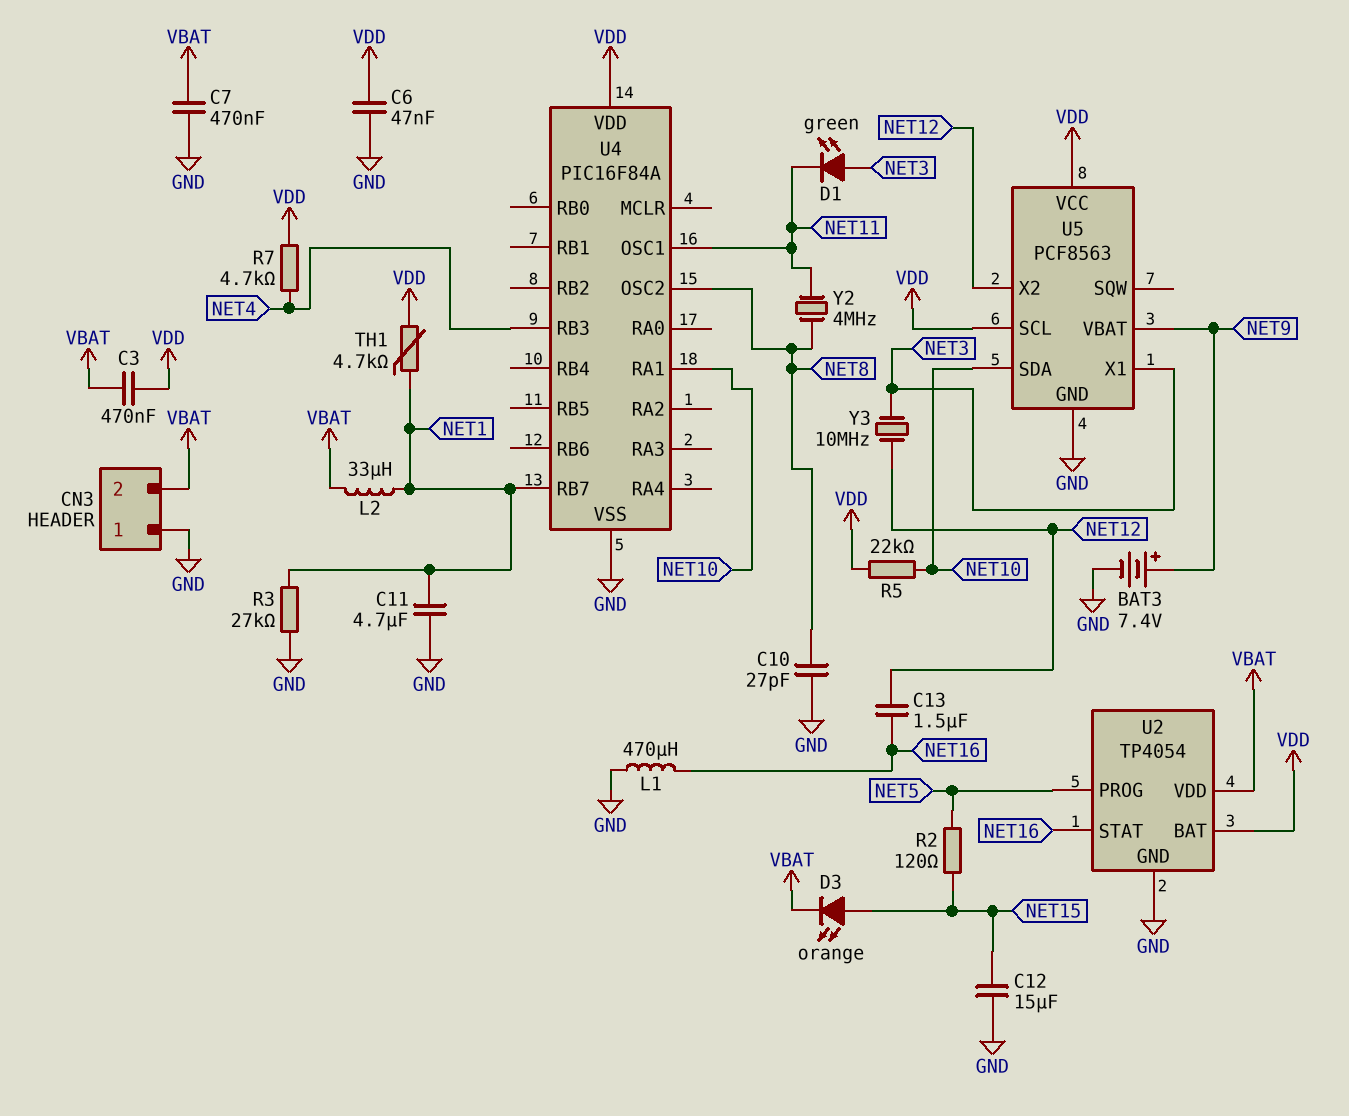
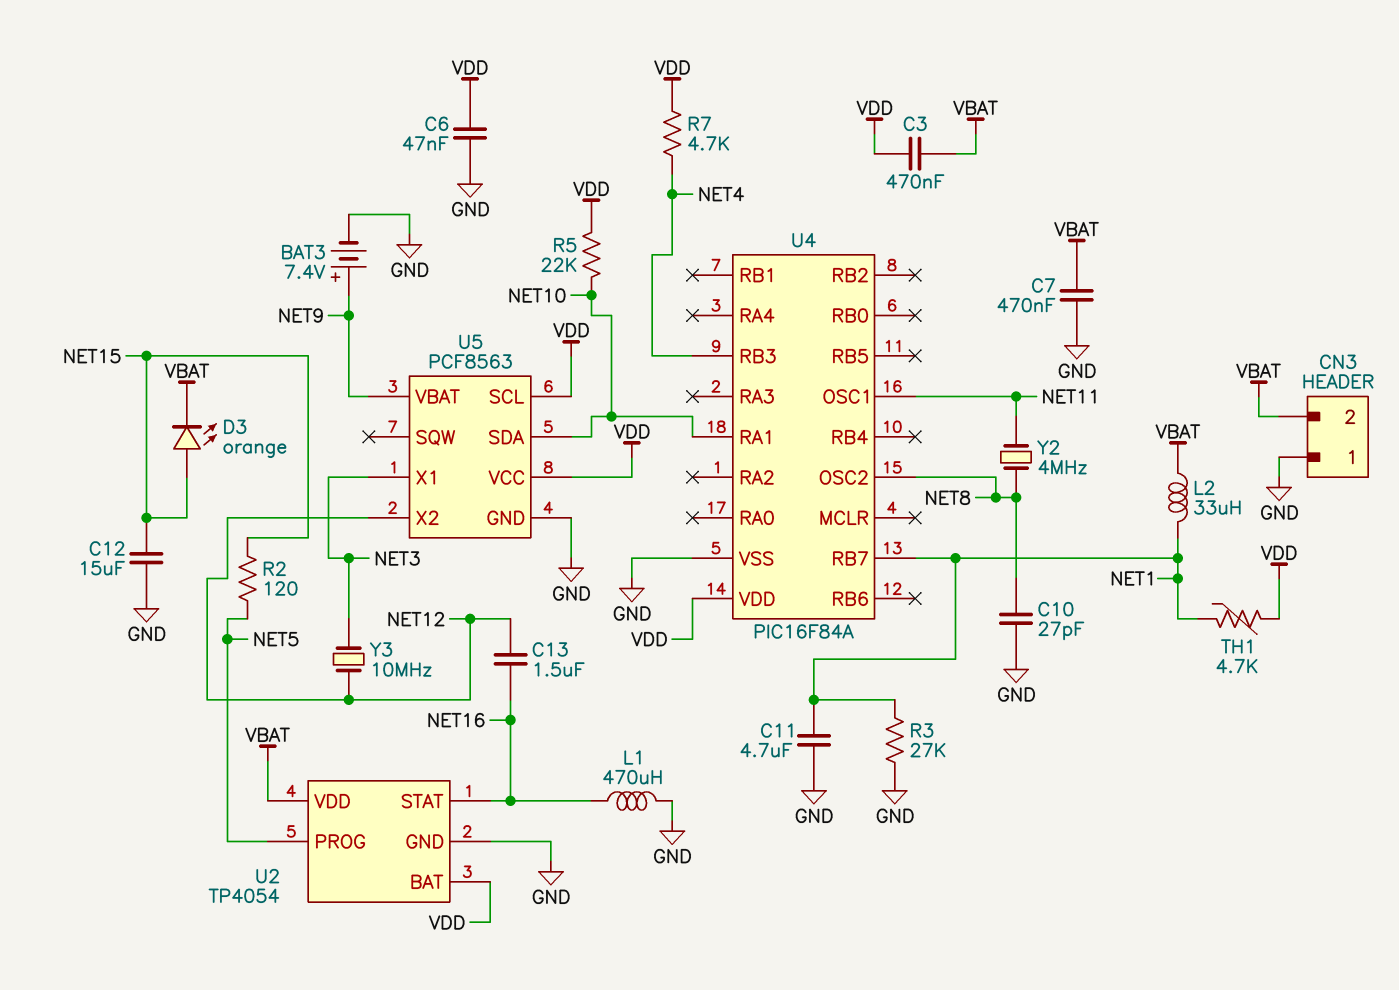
D1: LED green (A NET3, K NET11) -> none

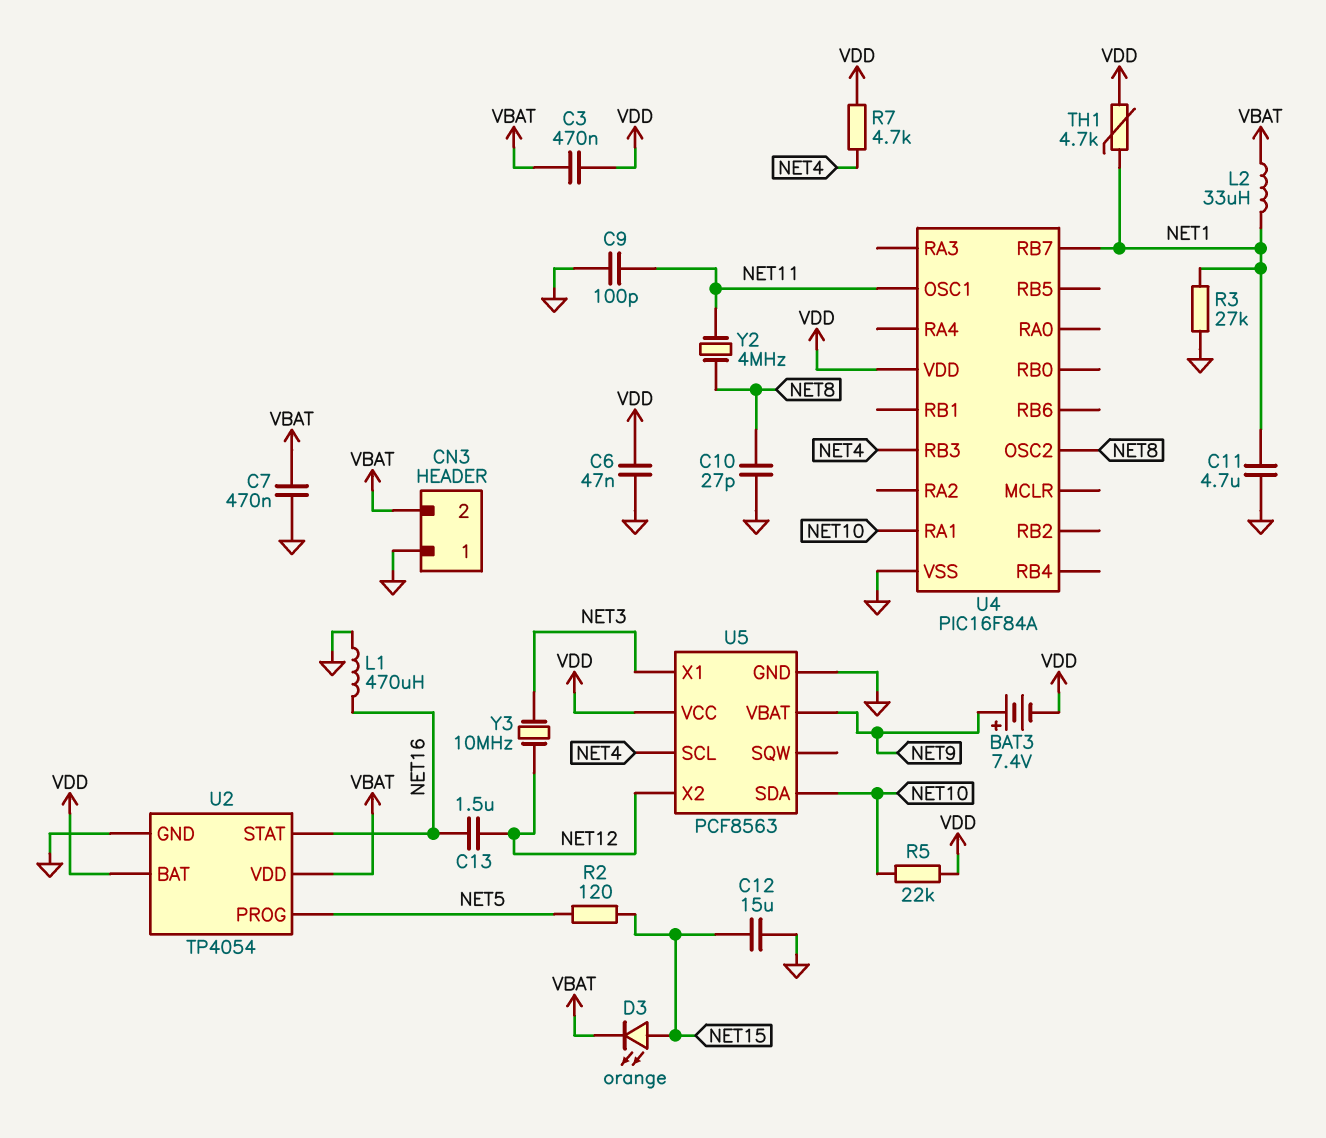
BAT3: 7.4V (plus NET9, minus GND) -> 7.4V (plus NET9, minus VDD)
C9: none -> 100pF (GND, NET11)
U5 pin SCL: VDD -> NET4

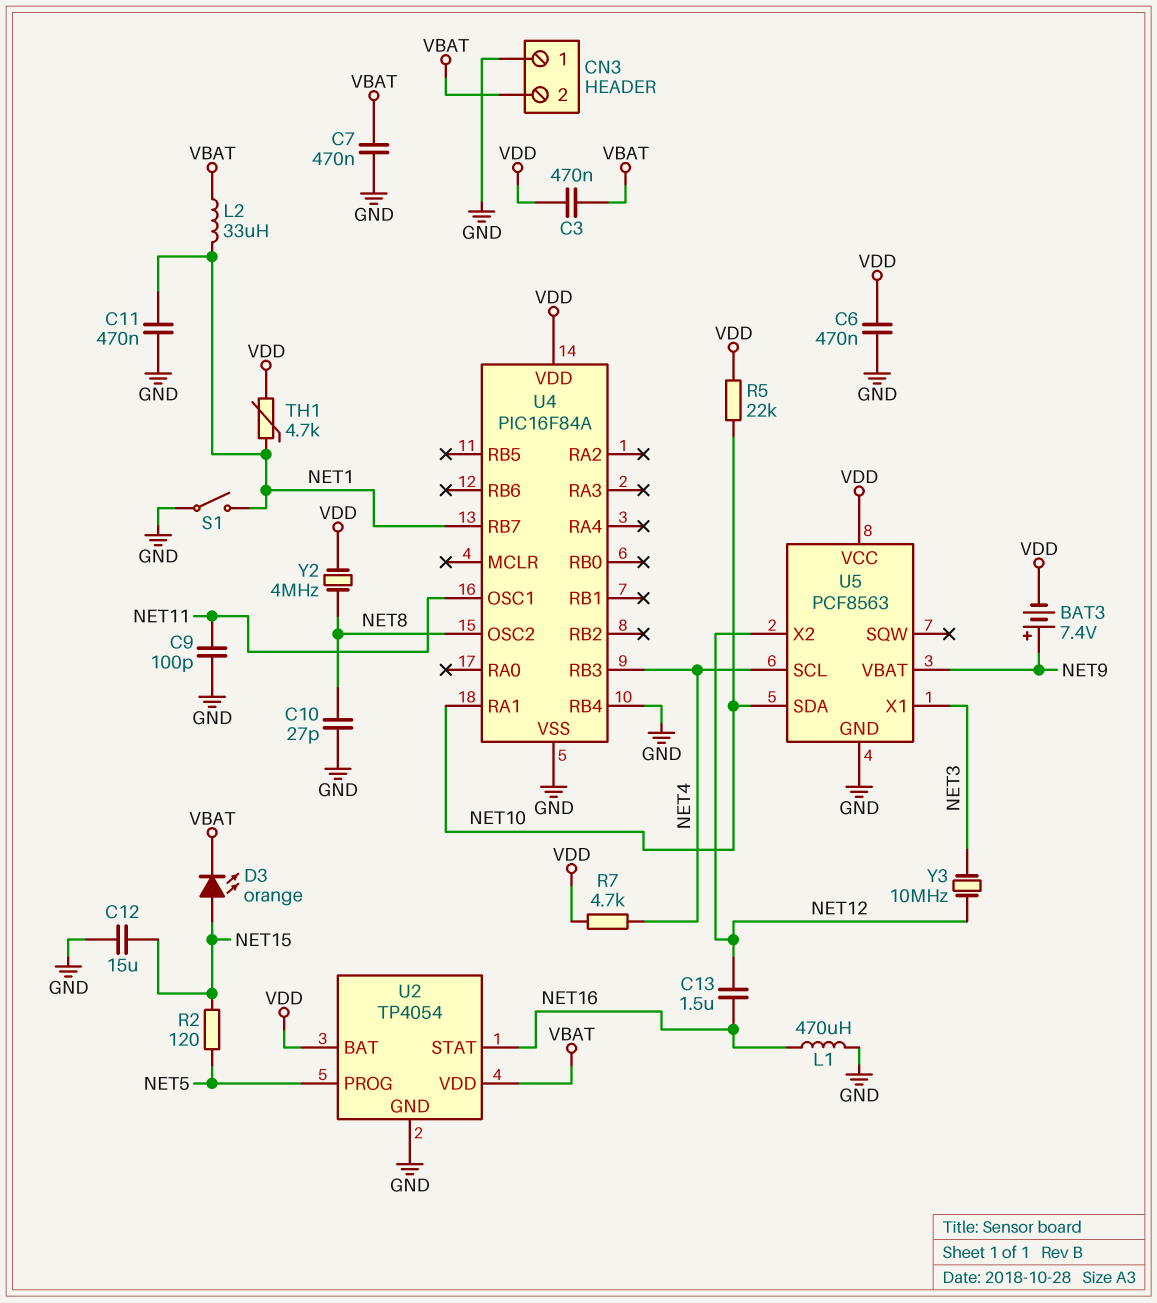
C6: 47nF (GND, VDD) -> 470nF (GND, VDD)
C11: 4.7uF (GND, NET1) -> 470nF (GND, NET1)
R3: 27k (GND, NET1) -> none
S1: none -> switch (GND, NET1)
U4 pin RB4: none -> GND
Y2: 4MHz (NET8, NET11) -> 4MHz (NET8, VDD)

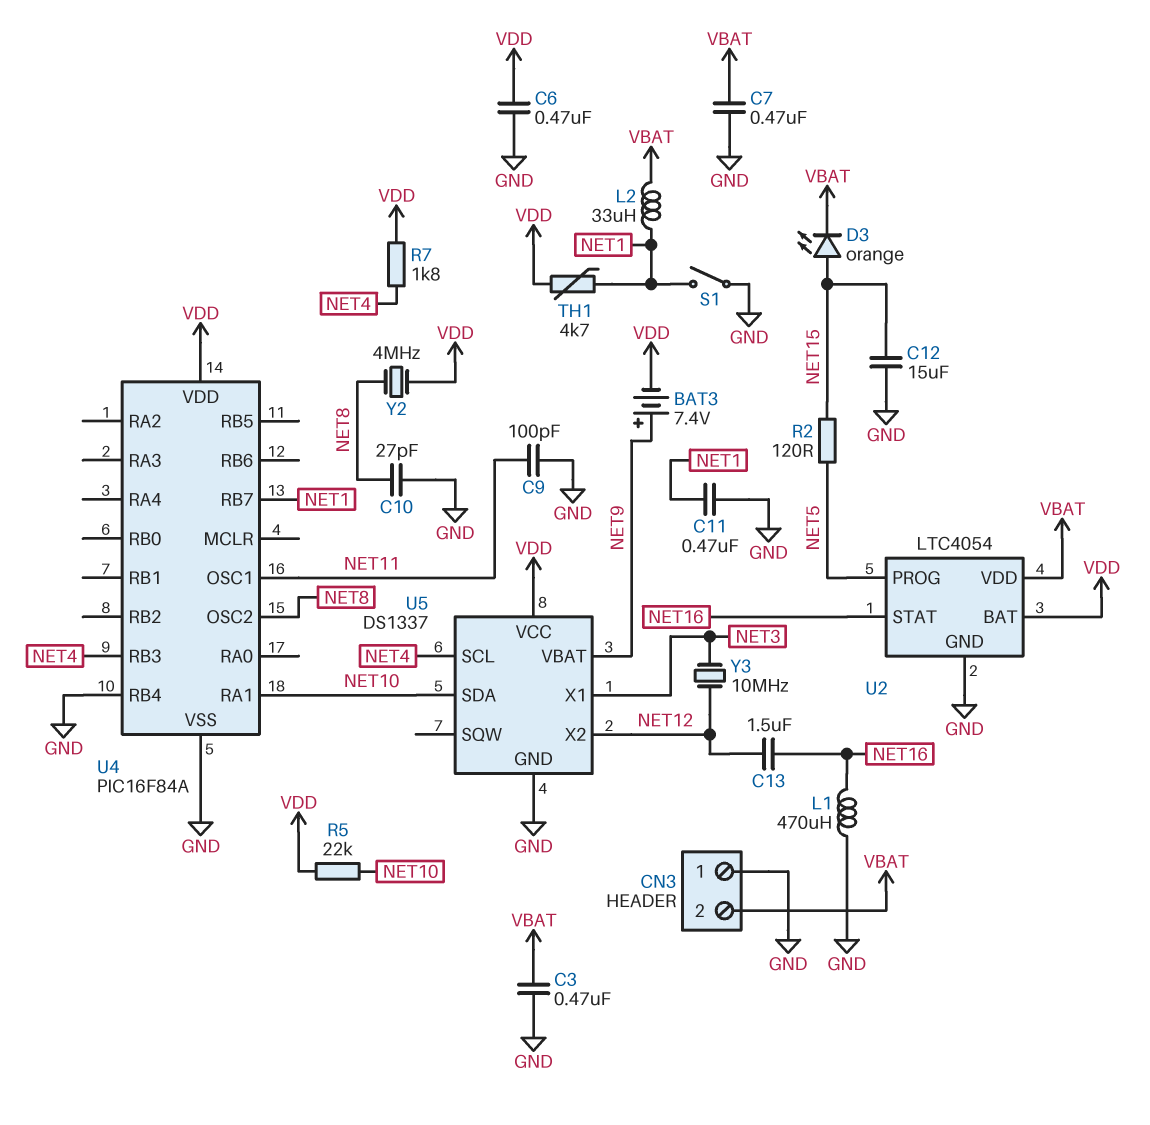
C3: 470nF (VBAT, VDD) -> 470nF (GND, VBAT)
R7: 4.7k (NET4, VDD) -> 1.8k (NET4, VDD)
U2: TP4054 -> LTC4054
U5: PCF8563 -> DS1337

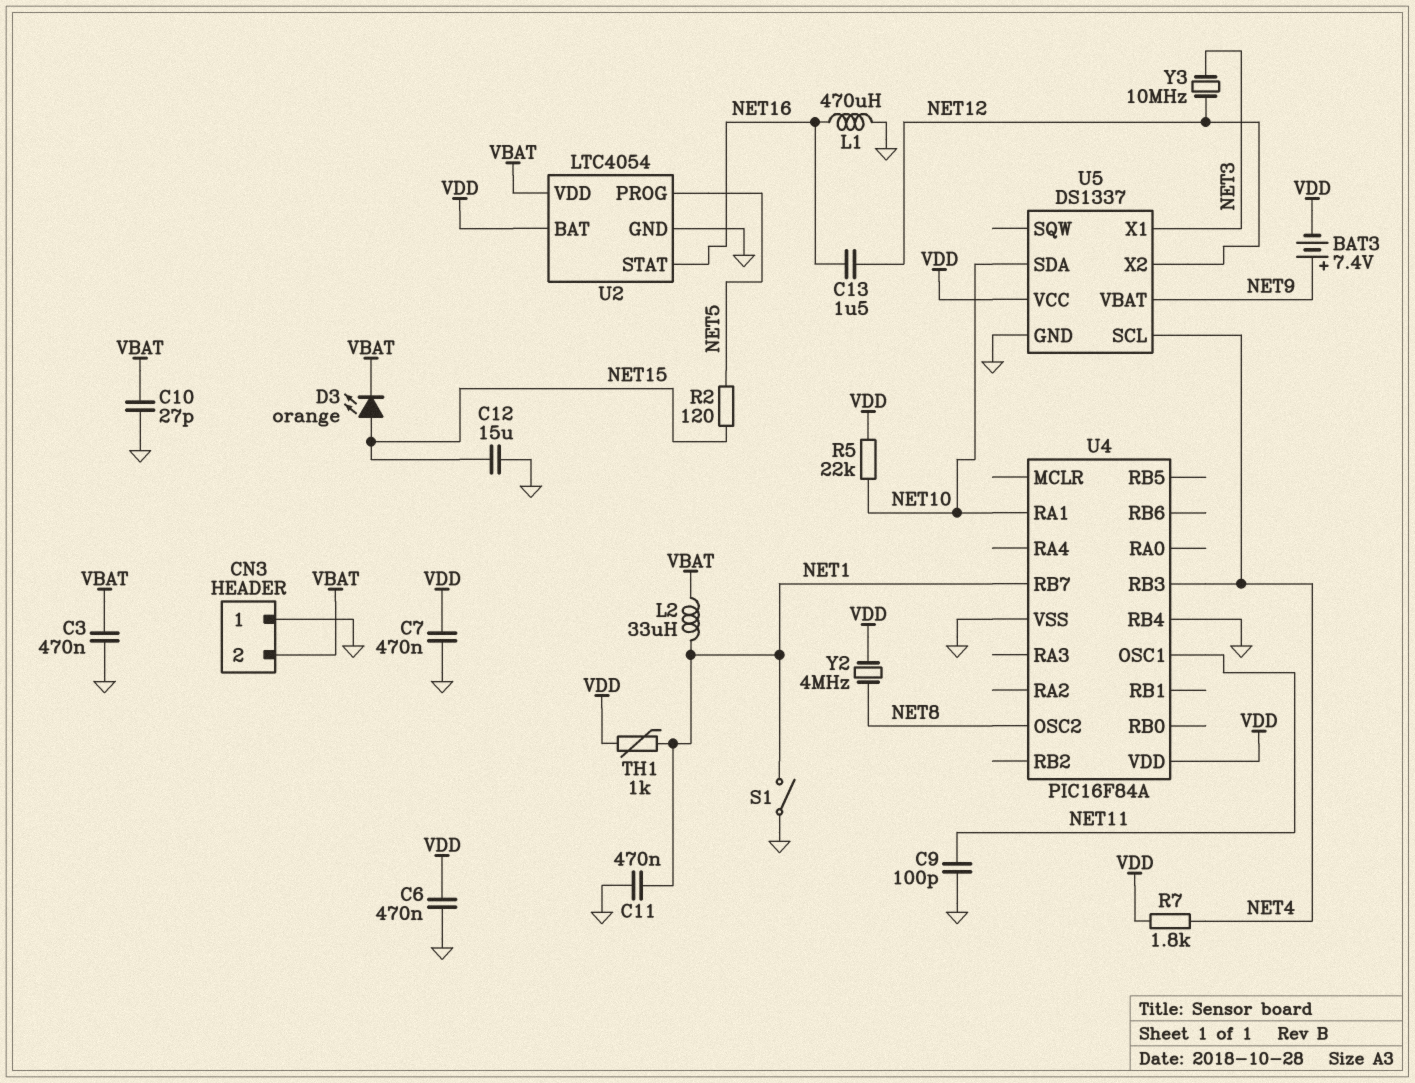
C7: 470nF (GND, VBAT) -> 470nF (GND, VDD)
C10: 27pF (GND, NET8) -> 27pF (GND, VBAT)
TH1: 4.7k (NET1, VDD) -> 1k (NET1, VDD)

